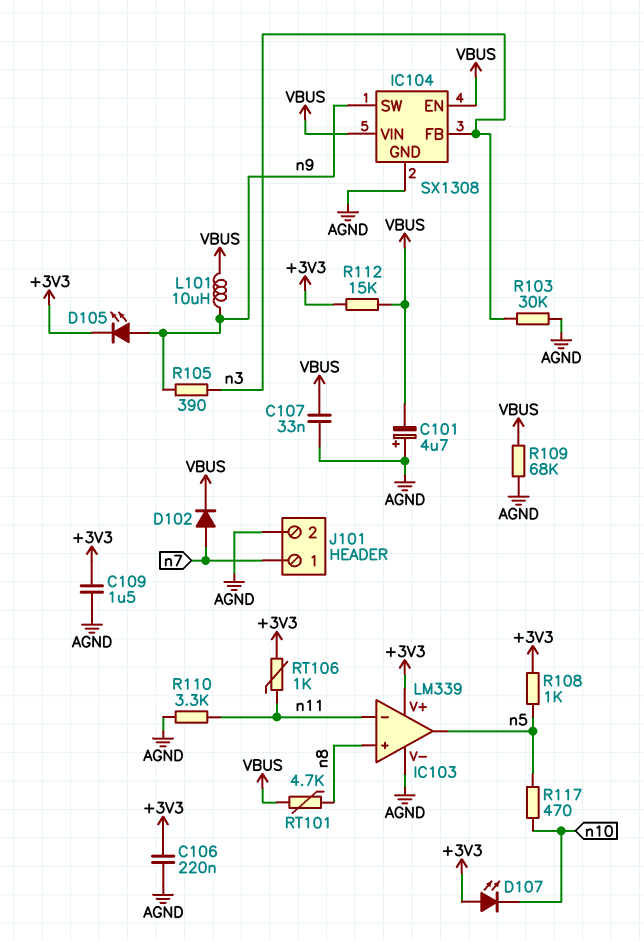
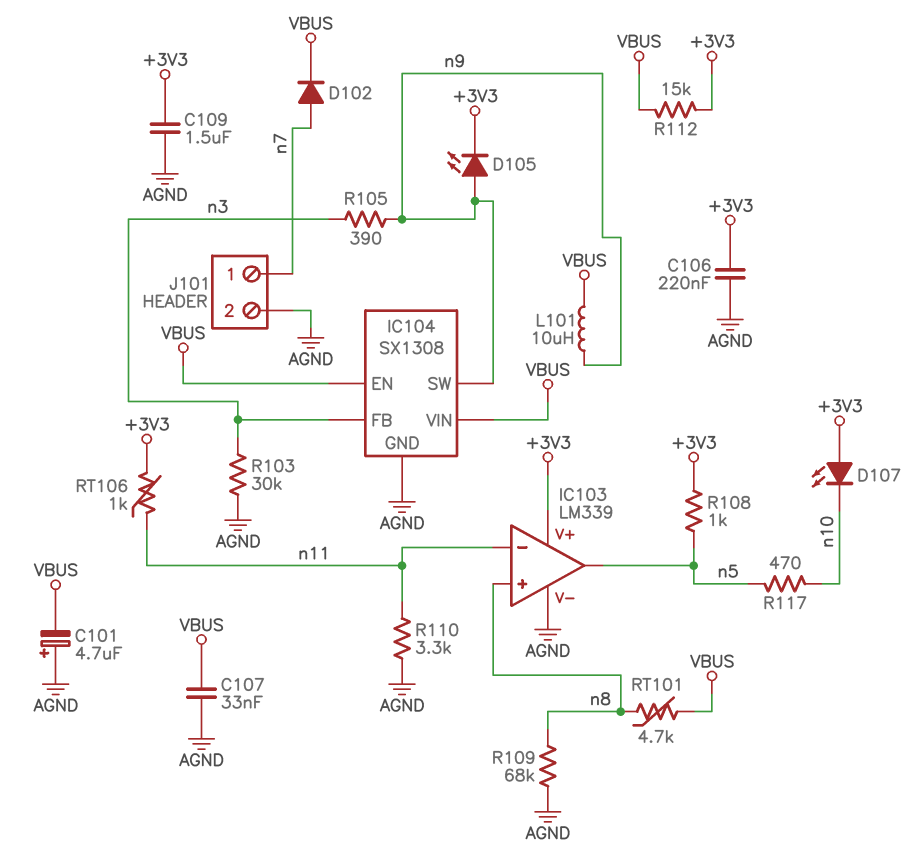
R109: 68k (AGND, VBUS) -> 68k (AGND, n8)

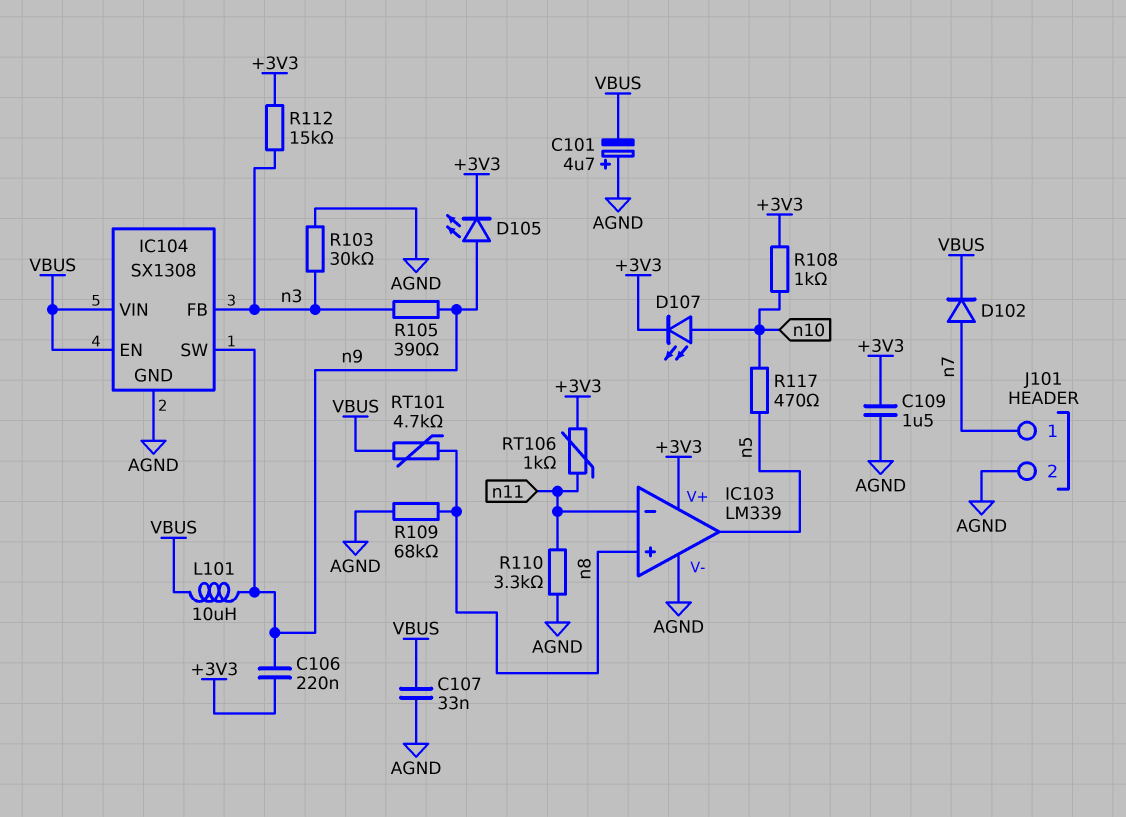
C106: 220nF (+3V3, AGND) -> 220nF (+3V3, n9)
D107: LED (A +3V3, K n10) -> LED (A n10, K +3V3)
R108: 1k (+3V3, n5) -> 1k (+3V3, n10)
R112: 15k (+3V3, VBUS) -> 15k (+3V3, n3)

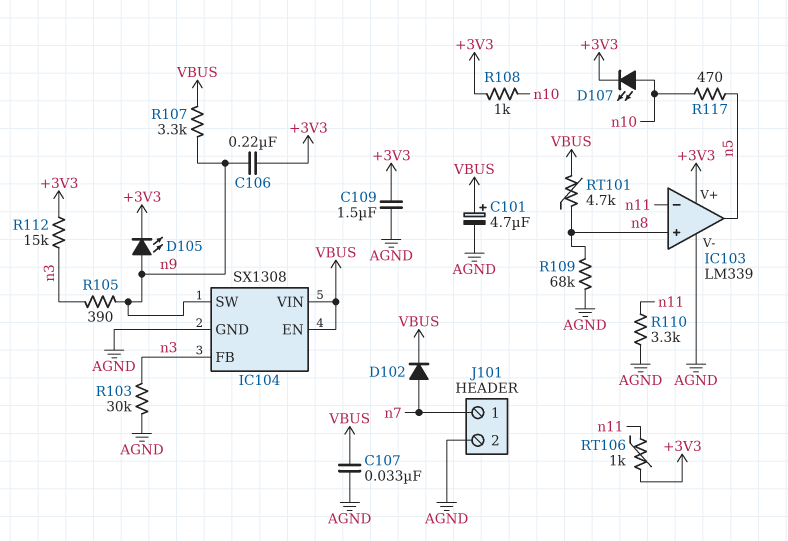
C101: 4.7uF (plus AGND, minus VBUS) -> 4.7uF (plus VBUS, minus AGND)
L101: 10uH (VBUS, n9) -> none
R107: none -> 3.3k (VBUS, n9)

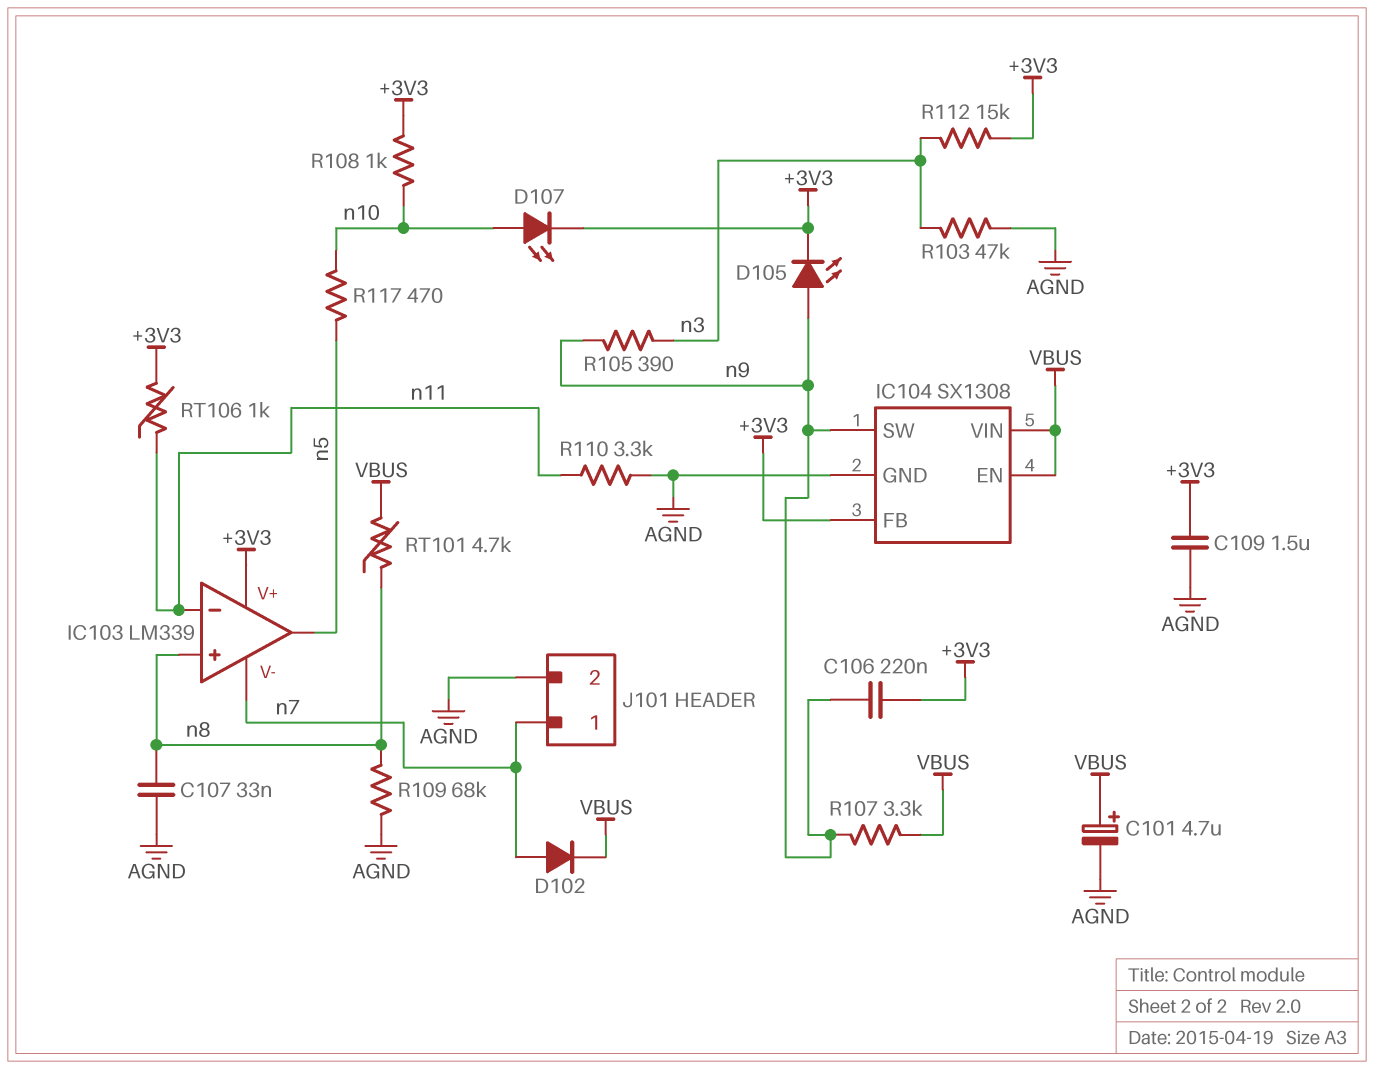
C107: 33nF (AGND, VBUS) -> 33nF (AGND, n8)
IC103 pin V-: AGND -> n7
IC104 pin FB: n3 -> +3V3
R103: 30k (AGND, n3) -> 47k (AGND, n3)

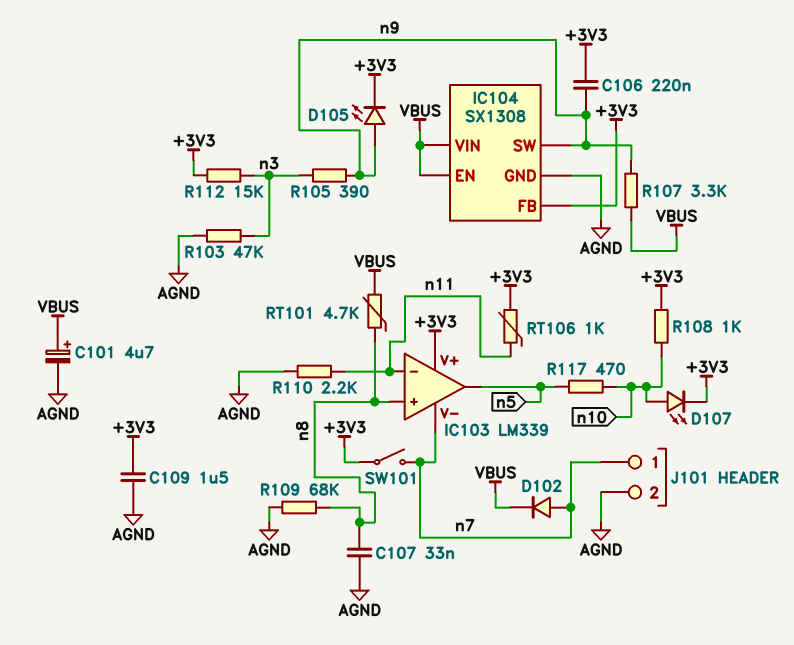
R110: 3.3k (AGND, n11) -> 2.2k (AGND, n11)
SW101: none -> switch (+3V3, n7)

